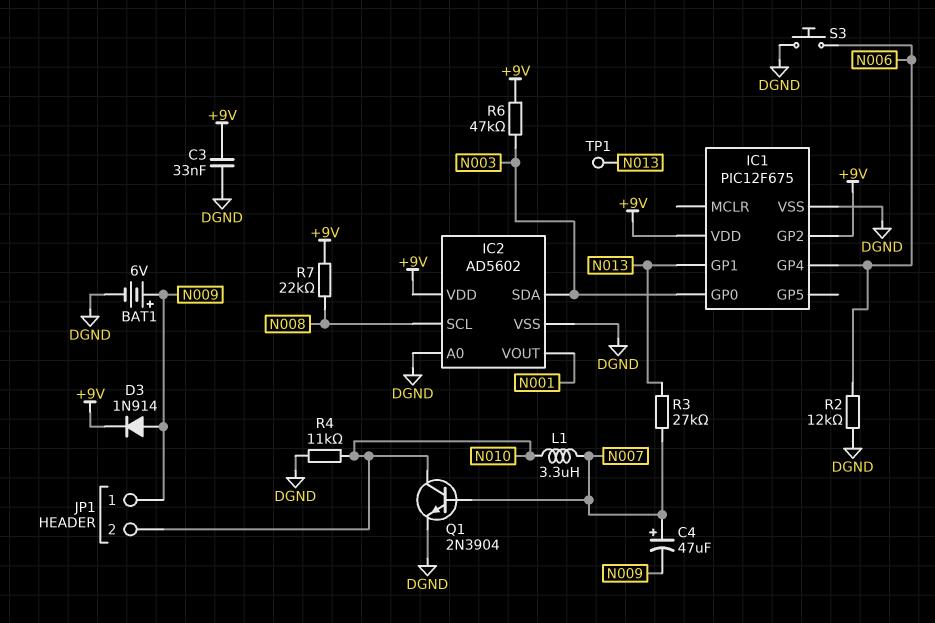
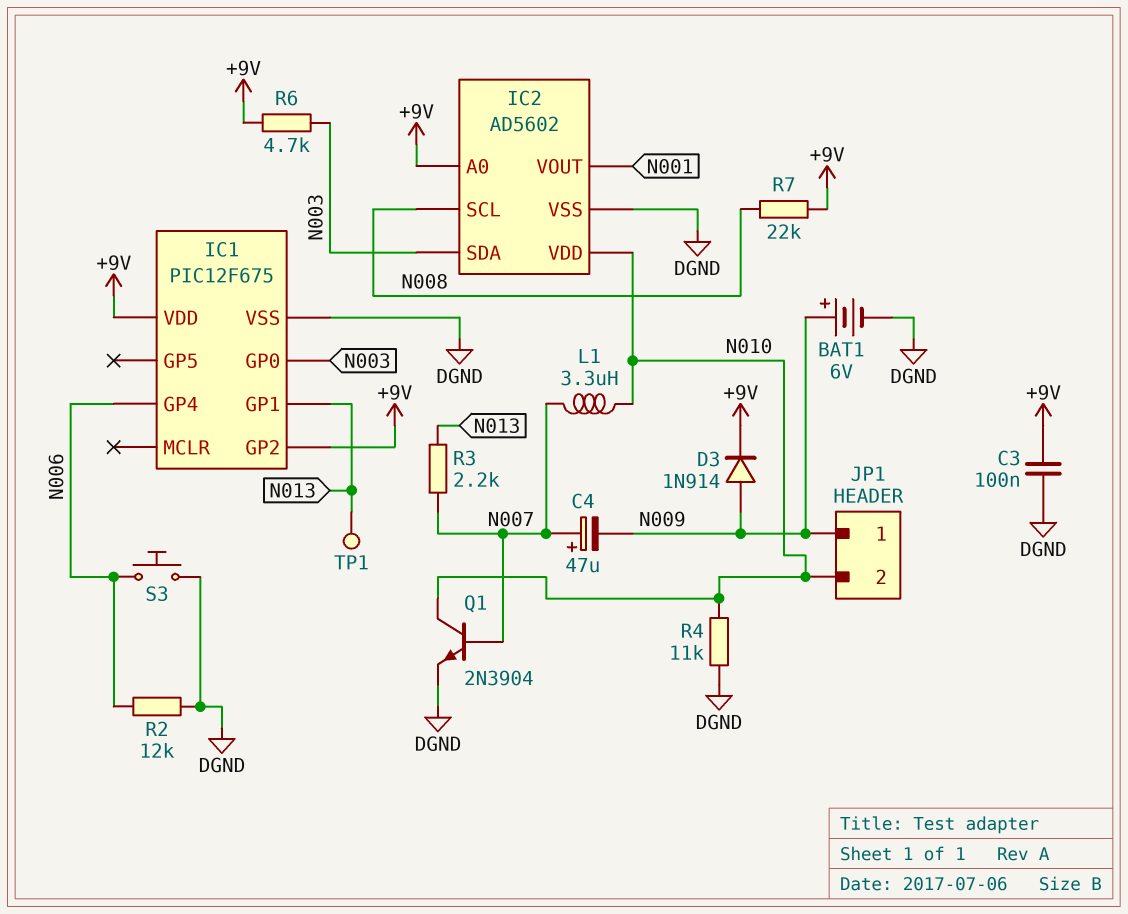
C3: 33nF (+9V, DGND) -> 100nF (+9V, DGND)
IC2 pin A0: DGND -> +9V
IC2 pin VDD: +9V -> N010
R3: 27k (N007, N013) -> 2.2k (N007, N013)
R6: 47k (+9V, N003) -> 4.7k (+9V, N003)

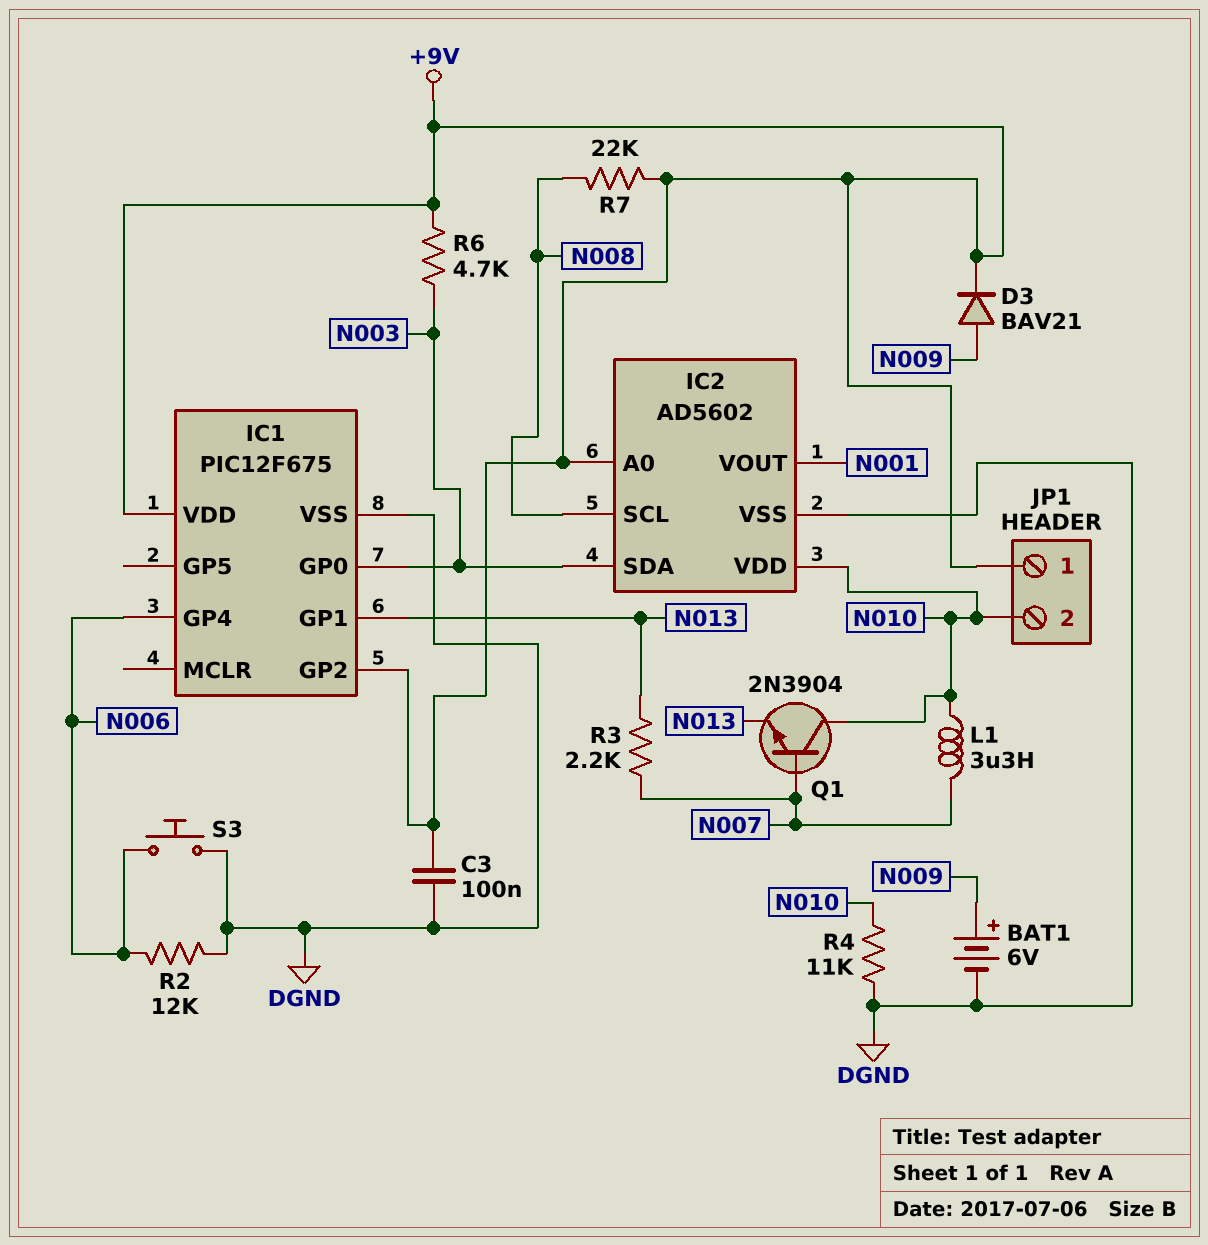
C4: 47uF (plus N007, minus N009) -> none
D3: diode 1N914 (A N009, K +9V) -> diode BAV21 (A N009, K +9V)
JP1 pin 1: N009 -> +9V
Q1: NPN 2N3904 (B N007, C N010, E DGND) -> NPN 2N3904 (B N007, C N010, E N013)
TP1: test point (N013) -> none

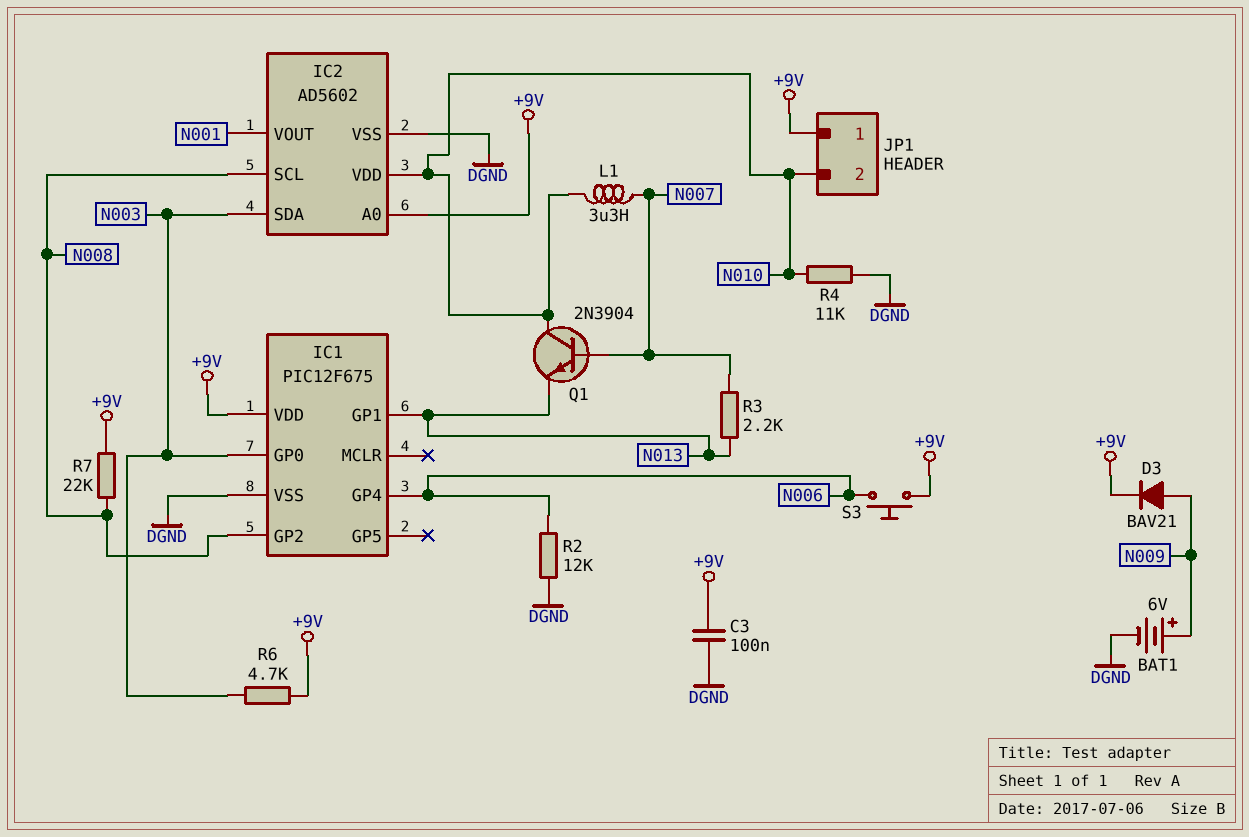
IC1 pin GP2: +9V -> N008
S3: button (DGND, N006) -> button (+9V, N006)

